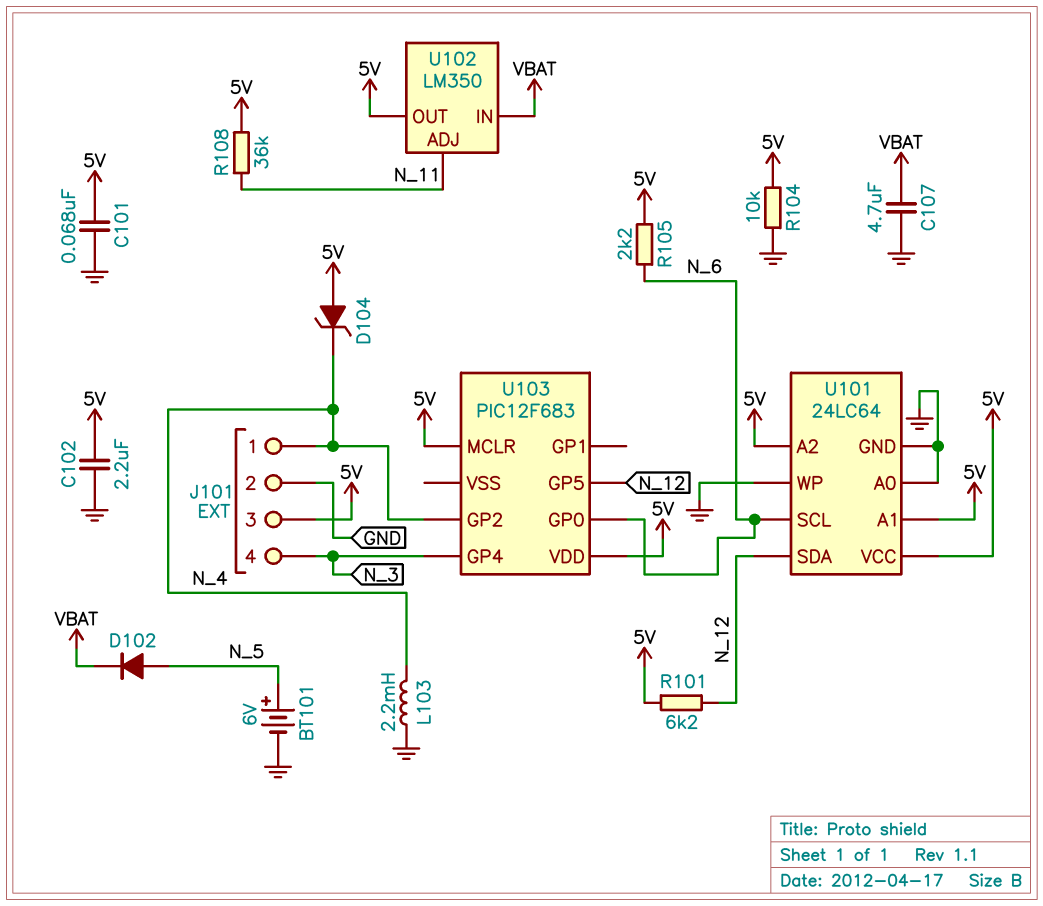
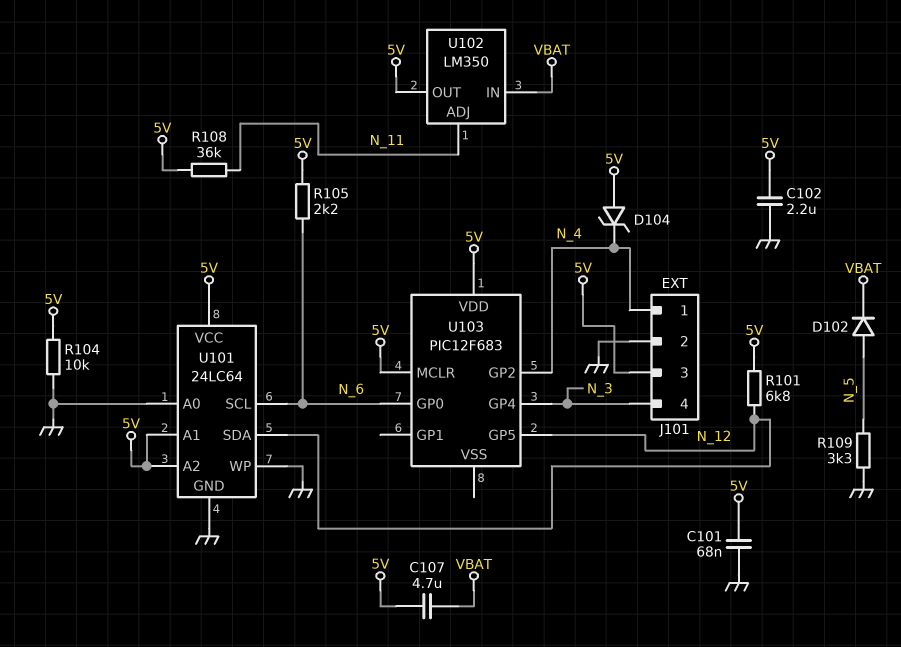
BT101: 6V (plus N_5, minus GND) -> none
C107: 4.7uF (GND, VBAT) -> 4.7uF (5V, VBAT)
L103: 2.2mH (GND, N_4) -> none
R101: 6.2k (5V, N_12) -> 6.8k (5V, N_12)
R109: none -> 3.3k (GND, N_5)

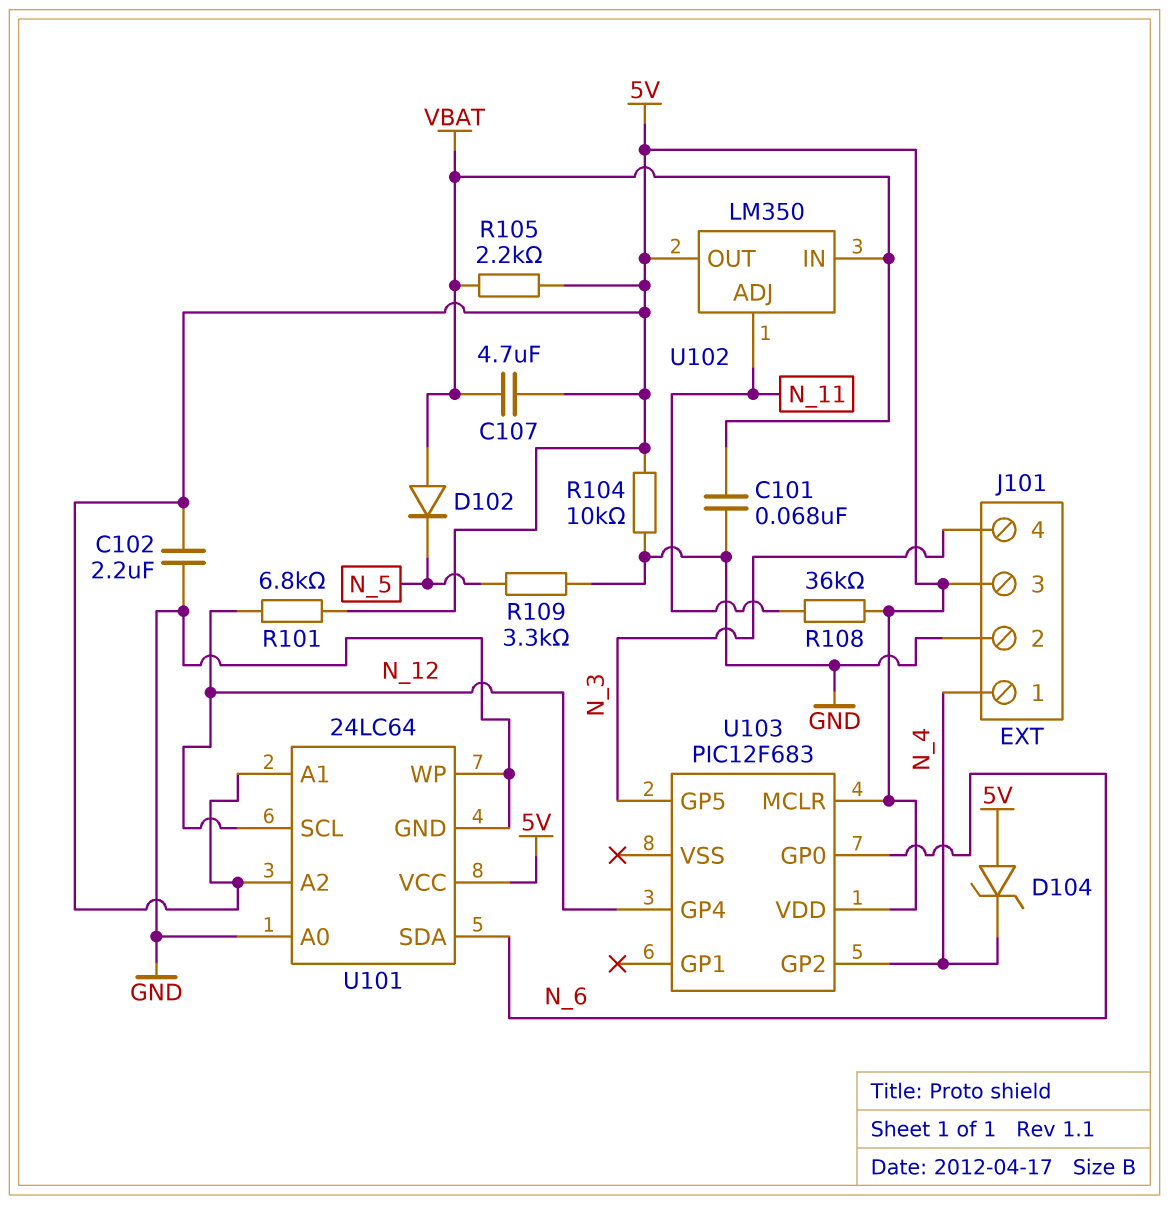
C101: 68nF (5V, GND) -> 68nF (GND, VBAT)
D102: diode (A N_5, K VBAT) -> diode (A VBAT, K N_5)
R105: 2.2k (5V, N_6) -> 2.2k (5V, VBAT)
U101 pin SCL: N_6 -> N_12
U101 pin SDA: N_12 -> N_6
U103 pin GP4: N_3 -> N_12
U103 pin GP5: N_12 -> N_3

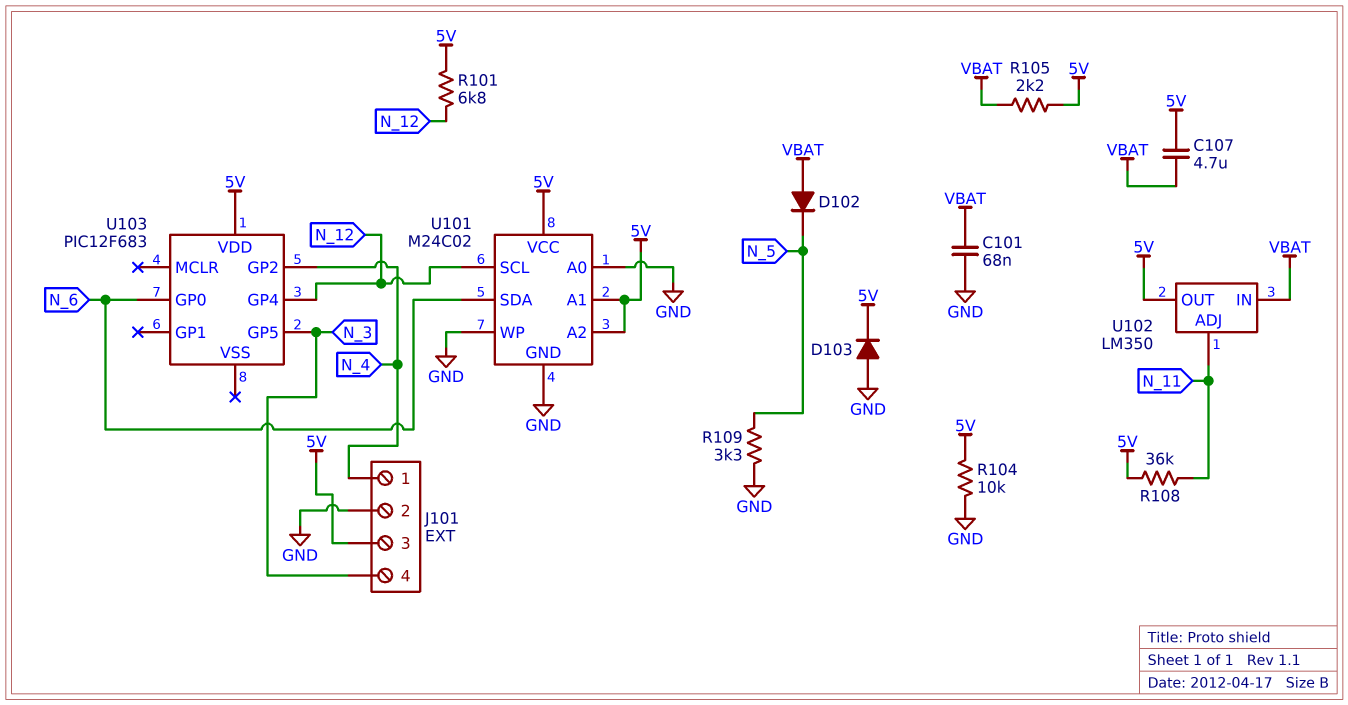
C102: 2.2uF (5V, GND) -> none
D103: none -> diode (A GND, K 5V)
D104: zener (A 5V, K N_4) -> none
U101: 24LC64 -> M24C02
U103 pin MCLR: 5V -> none

